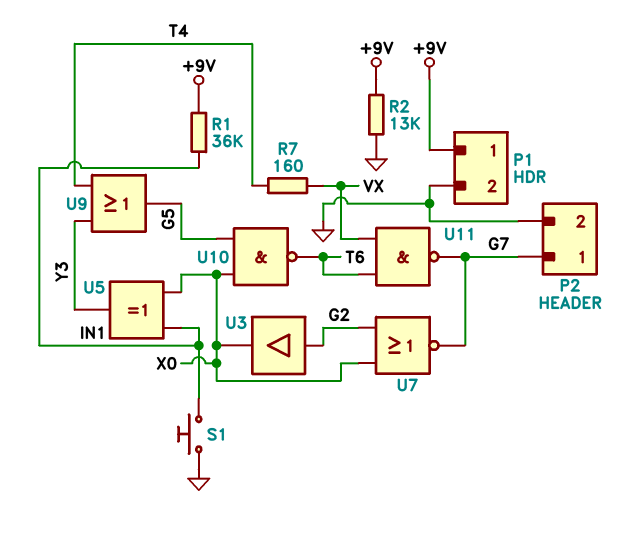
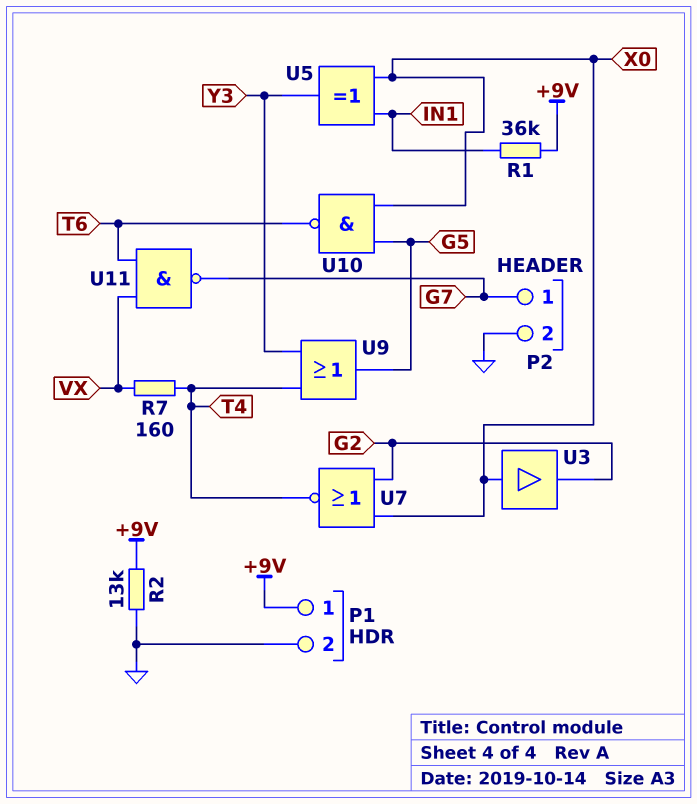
S1: button (GND, IN1) -> none
U3: buffer (in G2, out X0) -> buffer (in X0, out G2)
U7: NOR (in G2, in X0, out G7) -> NOR (in G2, in X0, out T4)

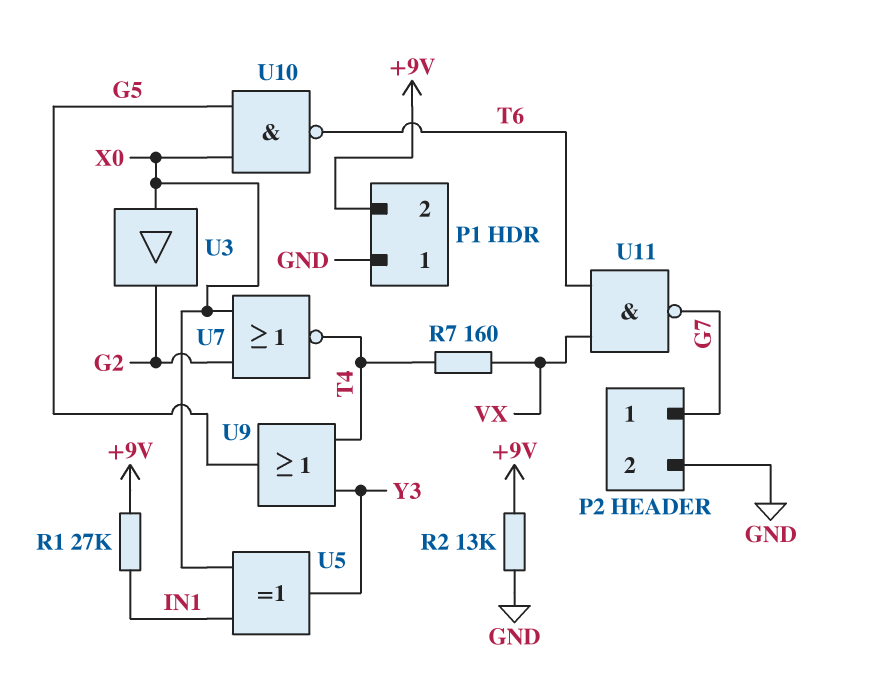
P1 pin 1: +9V -> GND
P1 pin 2: GND -> +9V
R1: 36k (+9V, IN1) -> 27k (+9V, IN1)

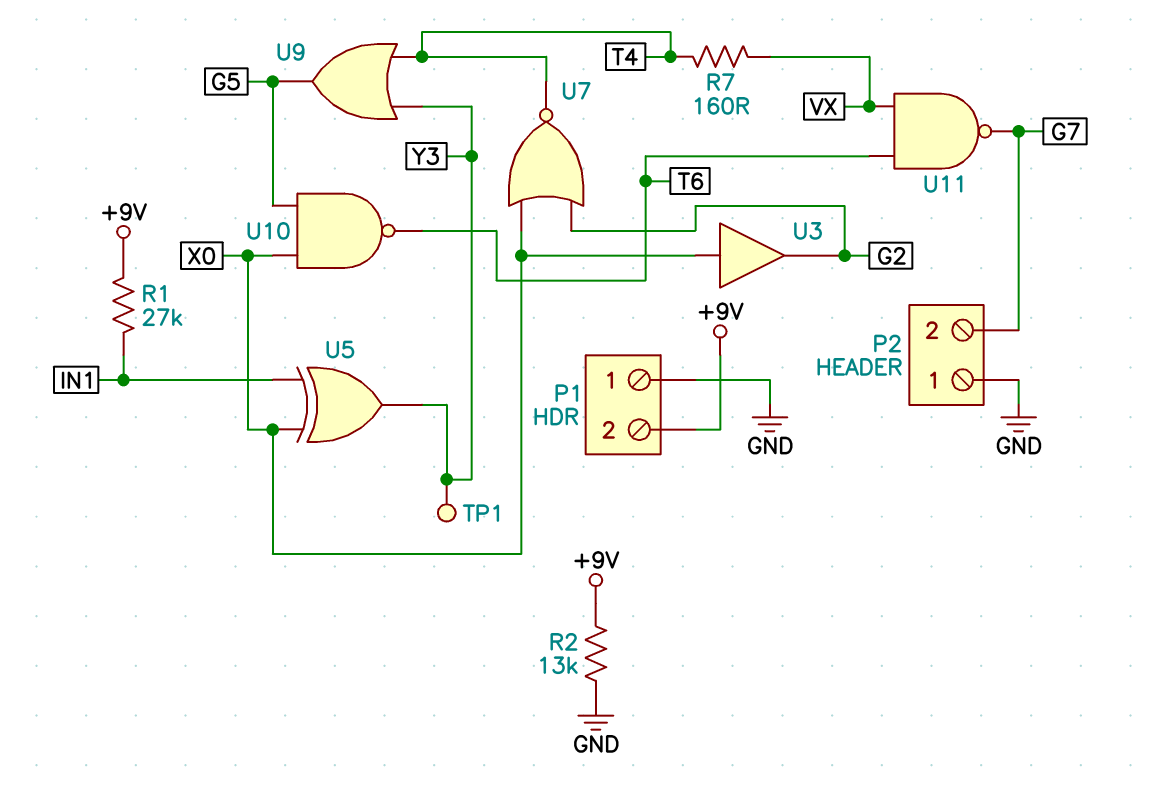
P2 pin 1: G7 -> GND
P2 pin 2: GND -> G7
TP1: none -> test point (Y3)

